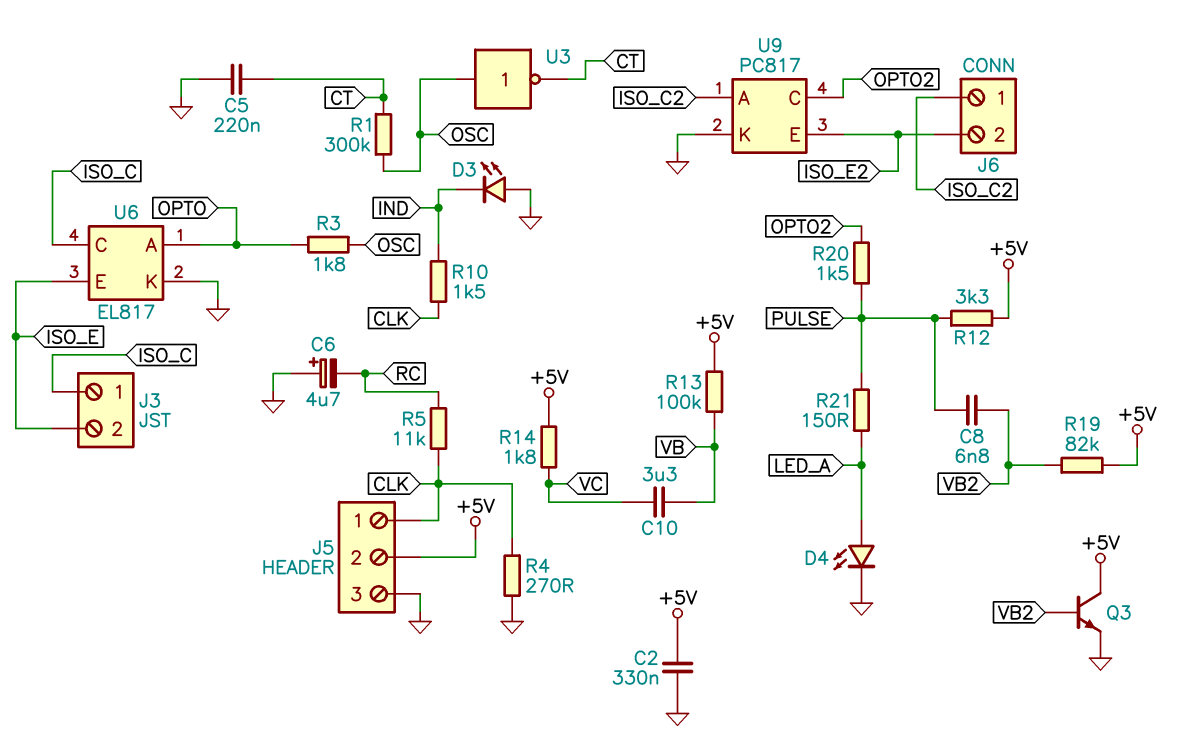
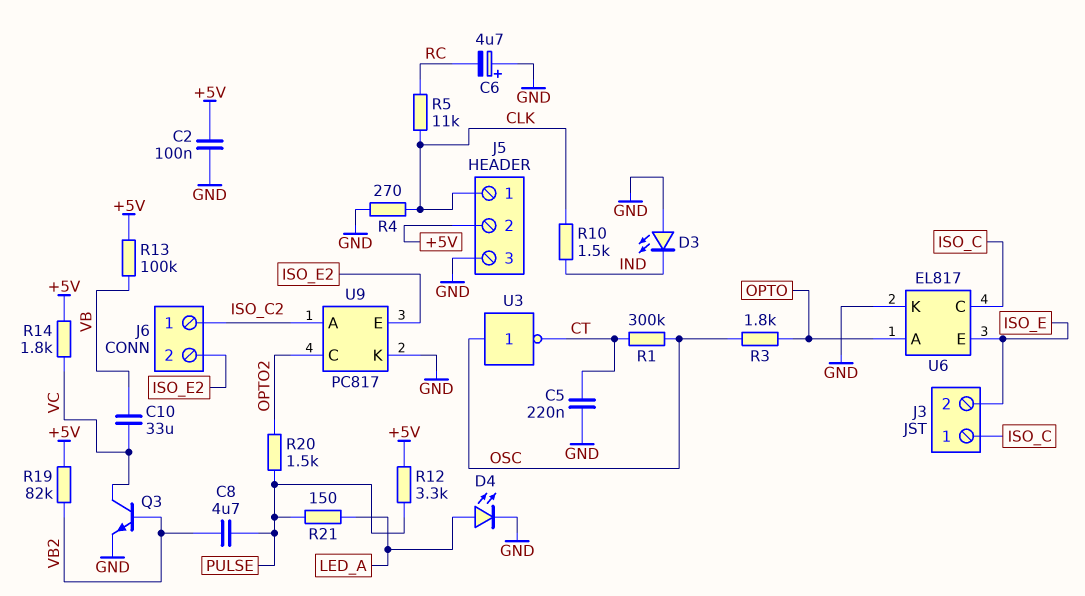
C2: 330nF (+5V, GND) -> 100nF (+5V, GND)
C8: 6.8nF (PULSE, VB2) -> 4.7uF (PULSE, VB2)
C10: 3.3uF (VB, VC) -> 33uF (VB, VC)
Q3: NPN (B VB2, C +5V, E GND) -> NPN (B VB2, C VC, E GND)

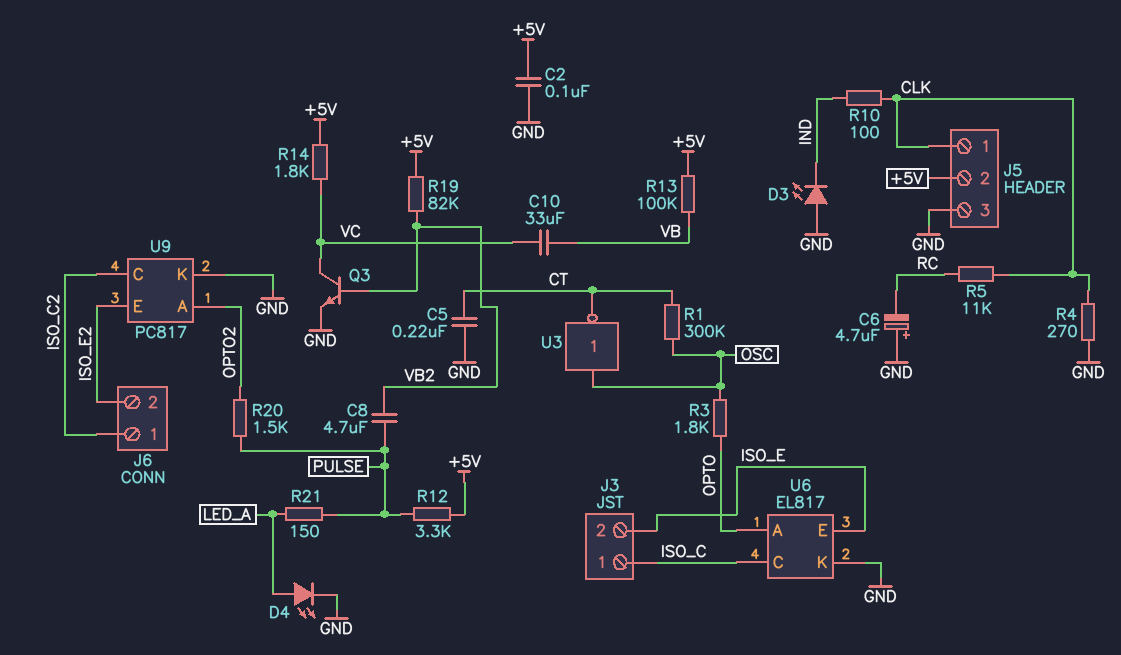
R10: 1.5k (CLK, IND) -> 100 (CLK, IND)
U9 pin A: ISO_C2 -> OPTO2
U9 pin C: OPTO2 -> ISO_C2

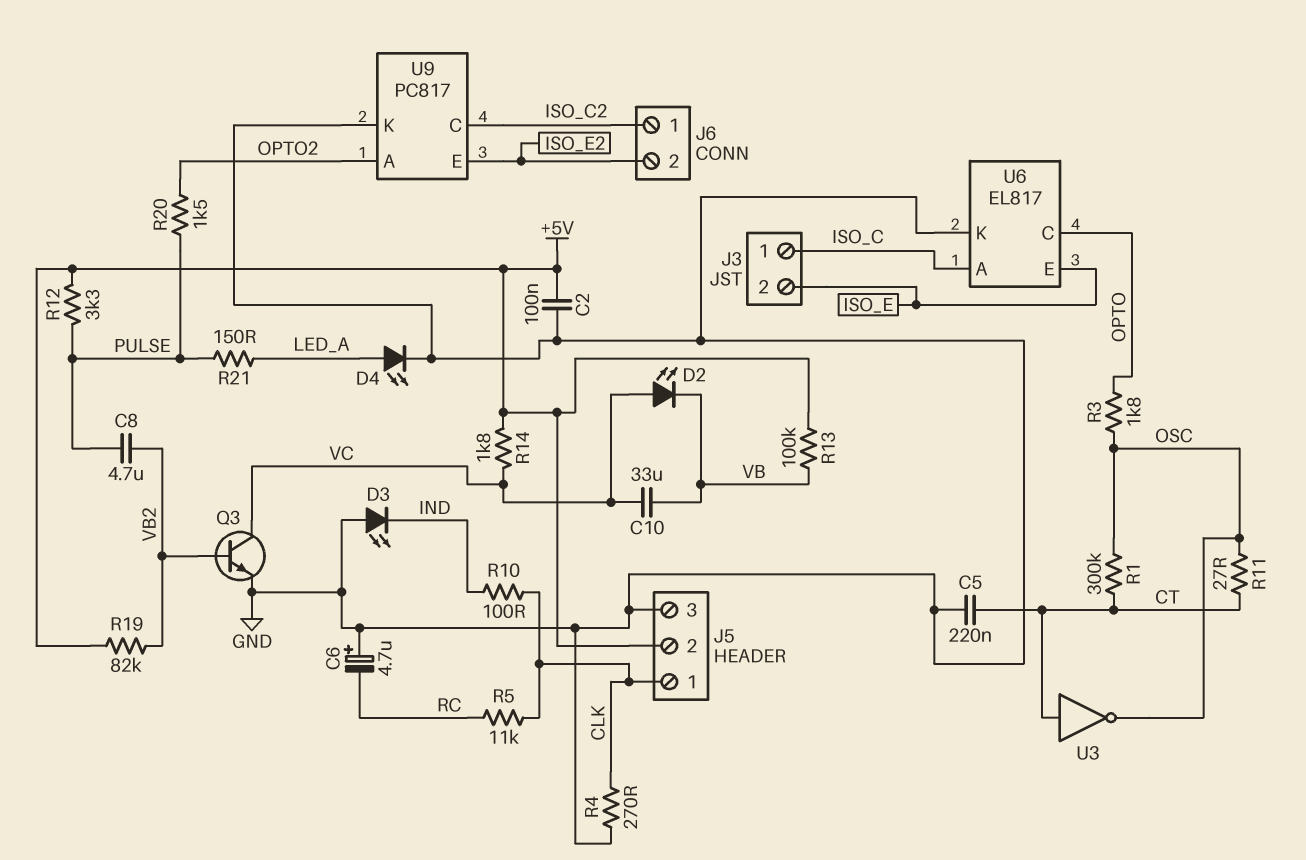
D2: none -> LED (A VC, K VB)
R11: none -> 27 (CT, OSC)
U3: NOT (in OSC, out CT) -> NOT (in CT, out OSC)
U6 pin A: OPTO -> ISO_C
U6 pin C: ISO_C -> OPTO

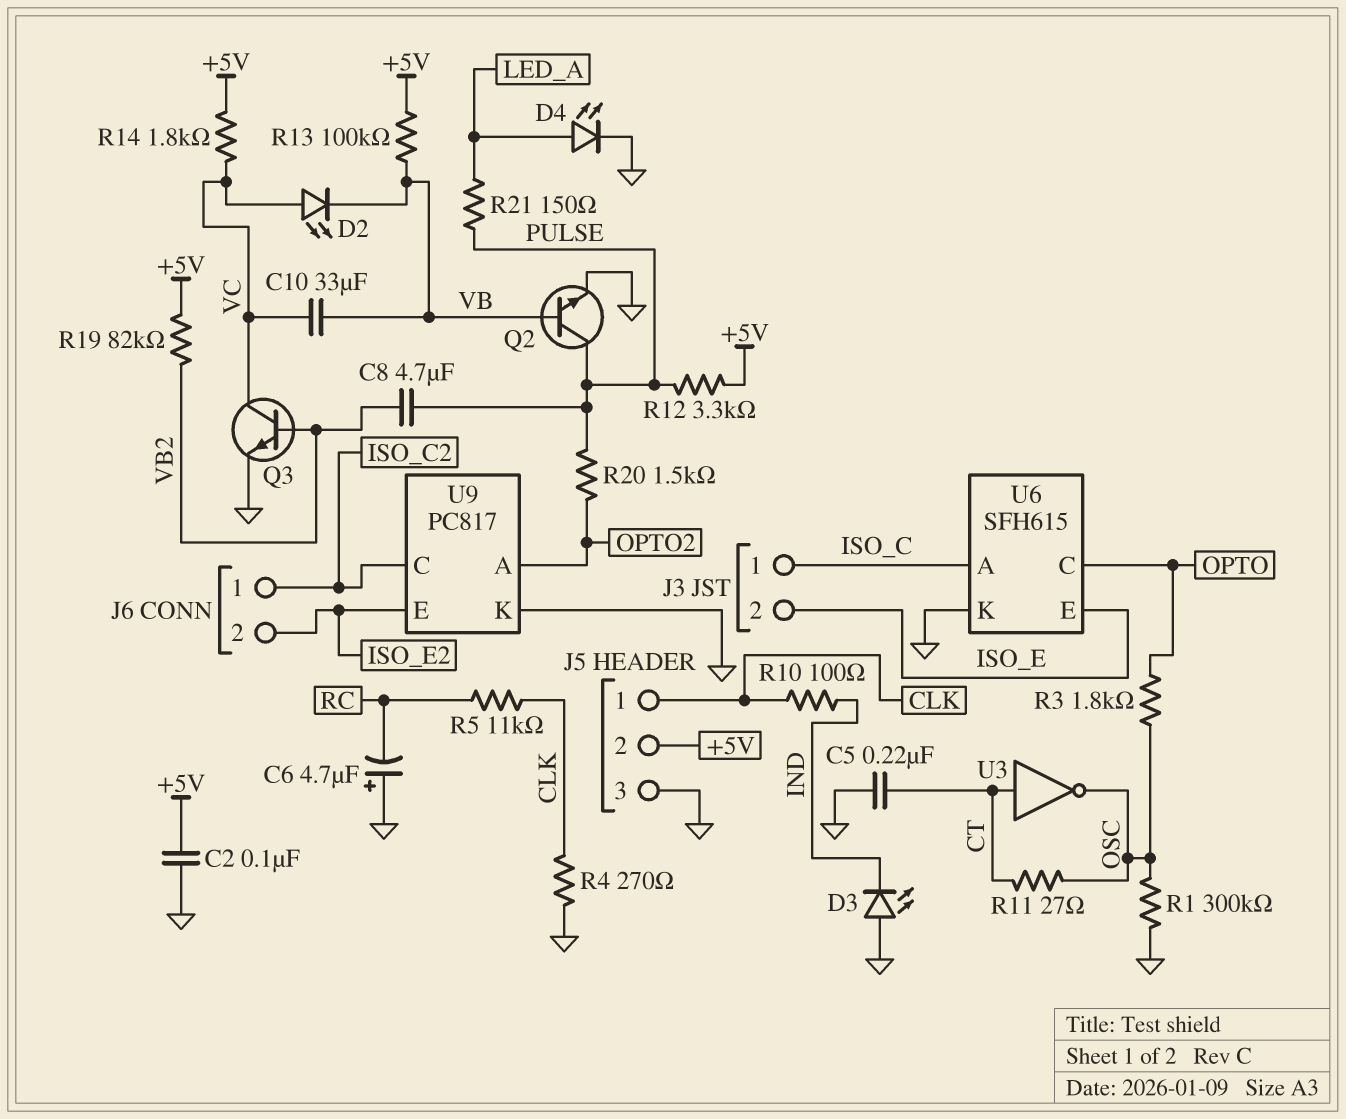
Q2: none -> NPN (B VB, C PULSE, E GND)
R1: 300k (CT, OSC) -> 300k (GND, OSC)
U6: EL817 -> SFH615

